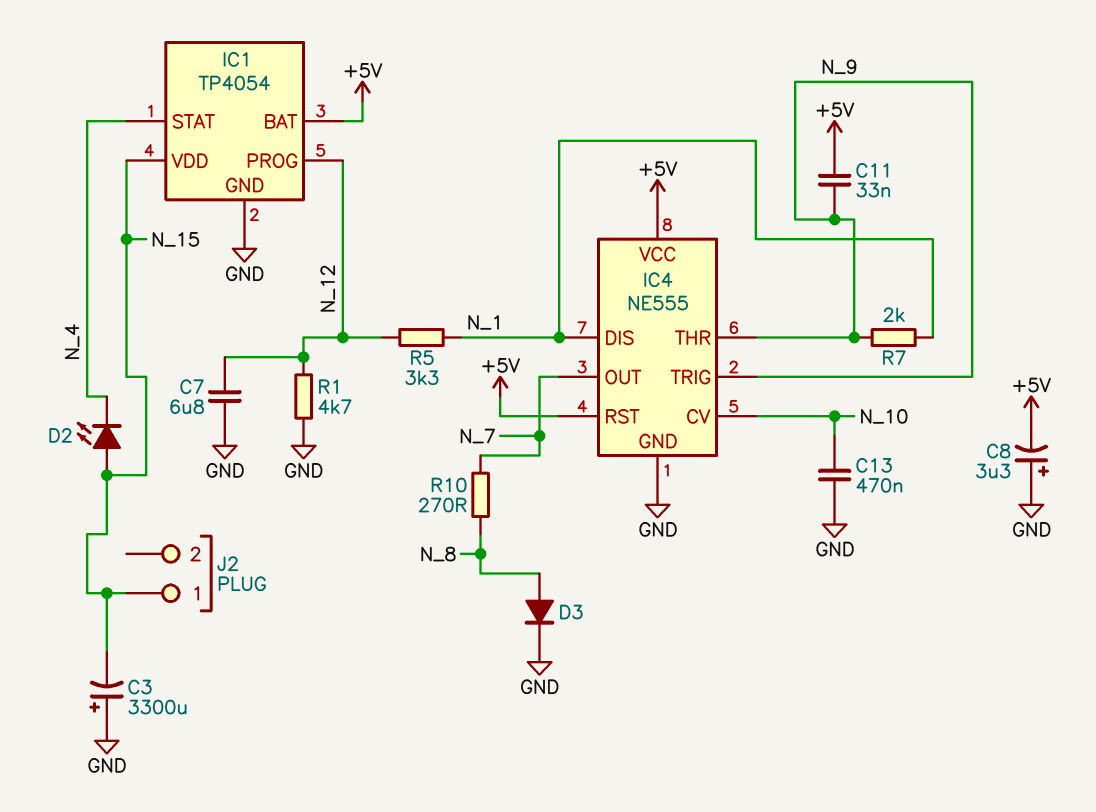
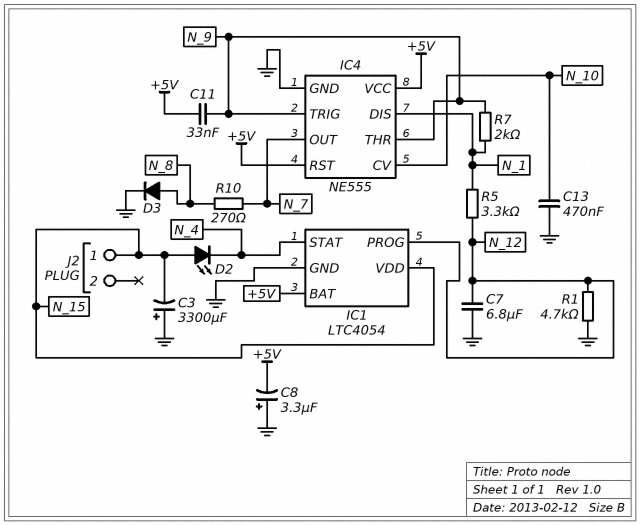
IC1: TP4054 -> LTC4054

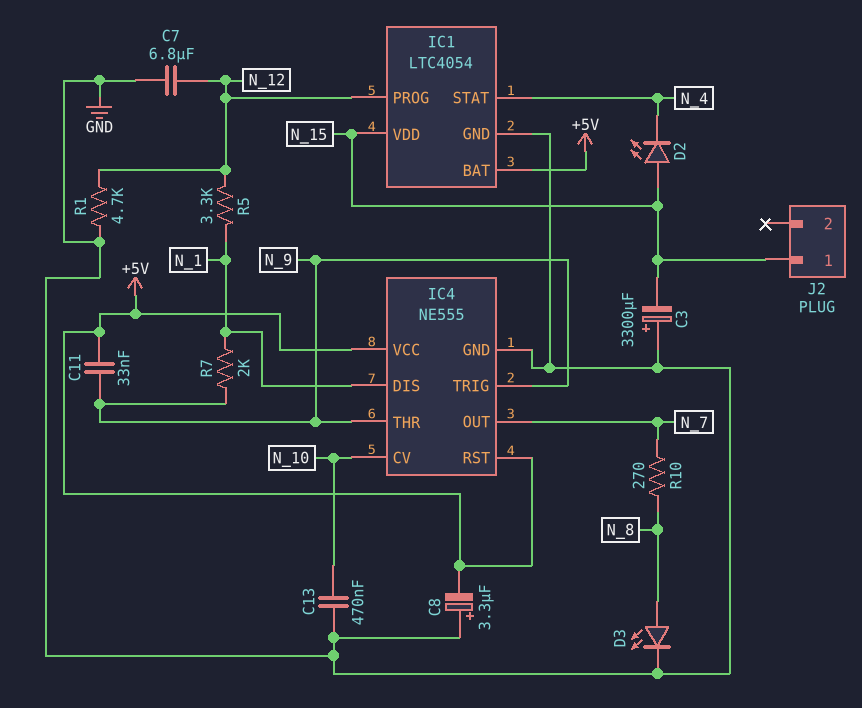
D3: diode (A N_8, K GND) -> LED (A N_8, K GND)

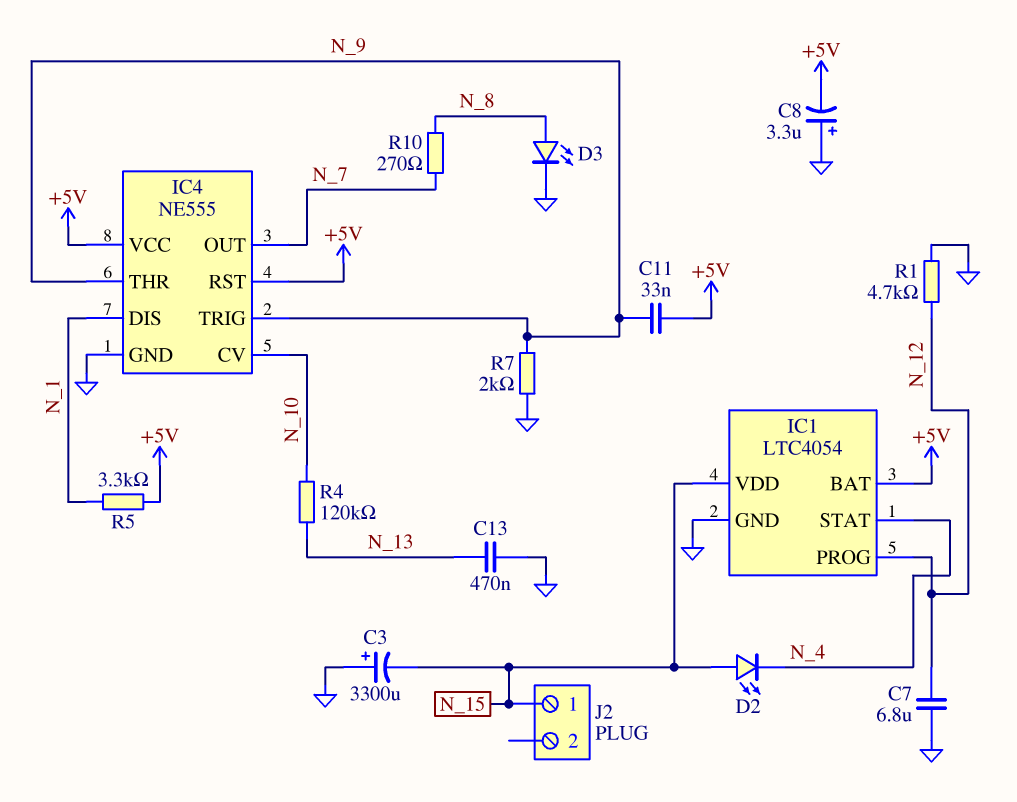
C13: 470nF (GND, N_10) -> 470nF (GND, N_13)
R4: none -> 120k (N_10, N_13)
R5: 3.3k (N_1, N_12) -> 3.3k (+5V, N_1)
R7: 2k (N_1, N_9) -> 2k (GND, N_9)

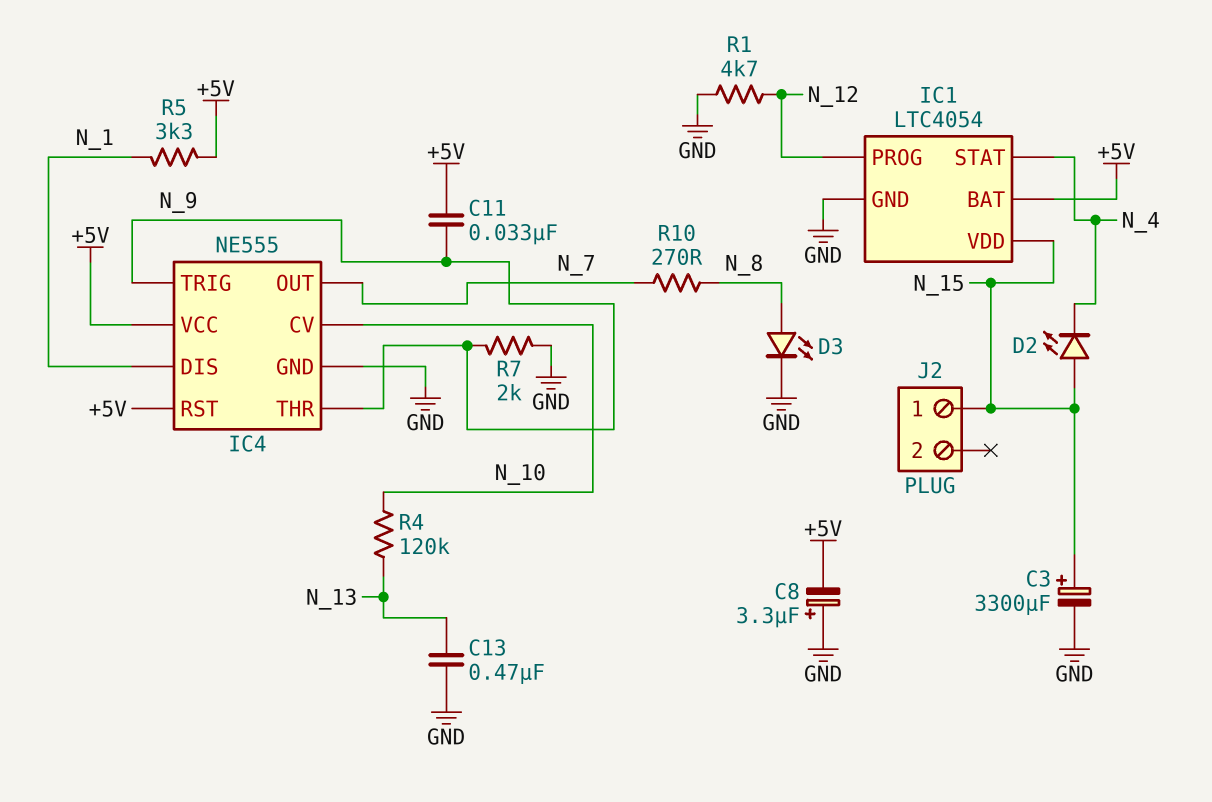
C3: 3300uF (plus GND, minus N_15) -> 3300uF (plus N_15, minus GND)
C7: 6.8uF (GND, N_12) -> none

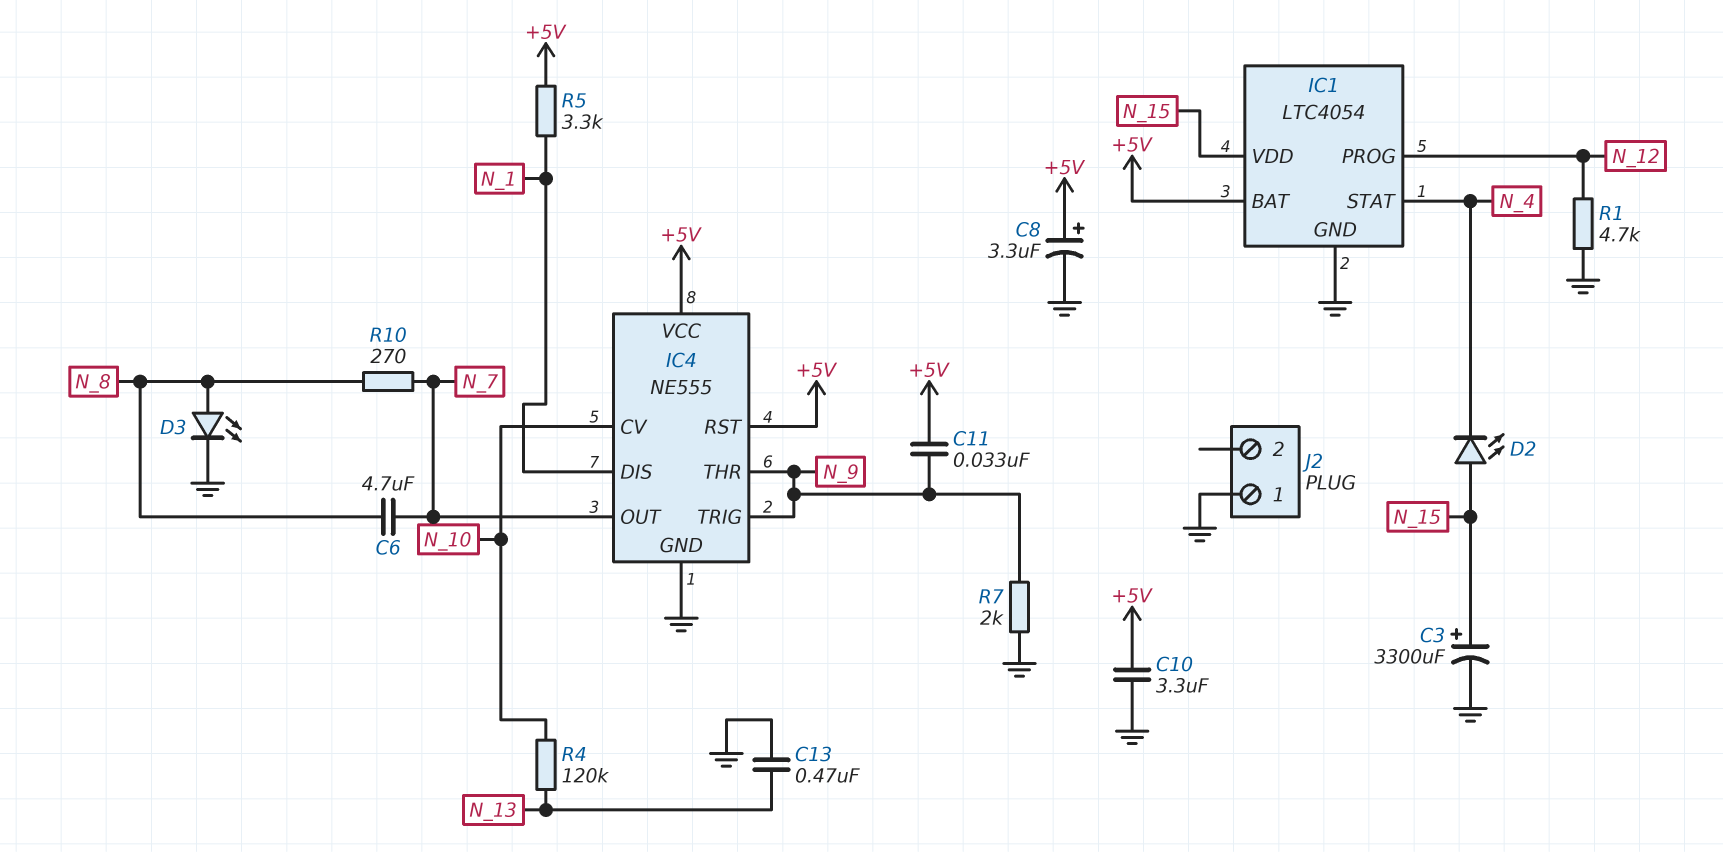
C6: none -> 4.7uF (N_7, N_8)
C8: 3.3uF (plus GND, minus +5V) -> 3.3uF (plus +5V, minus GND)
C10: none -> 3.3uF (+5V, GND)
J2 pin 1: N_15 -> GND

